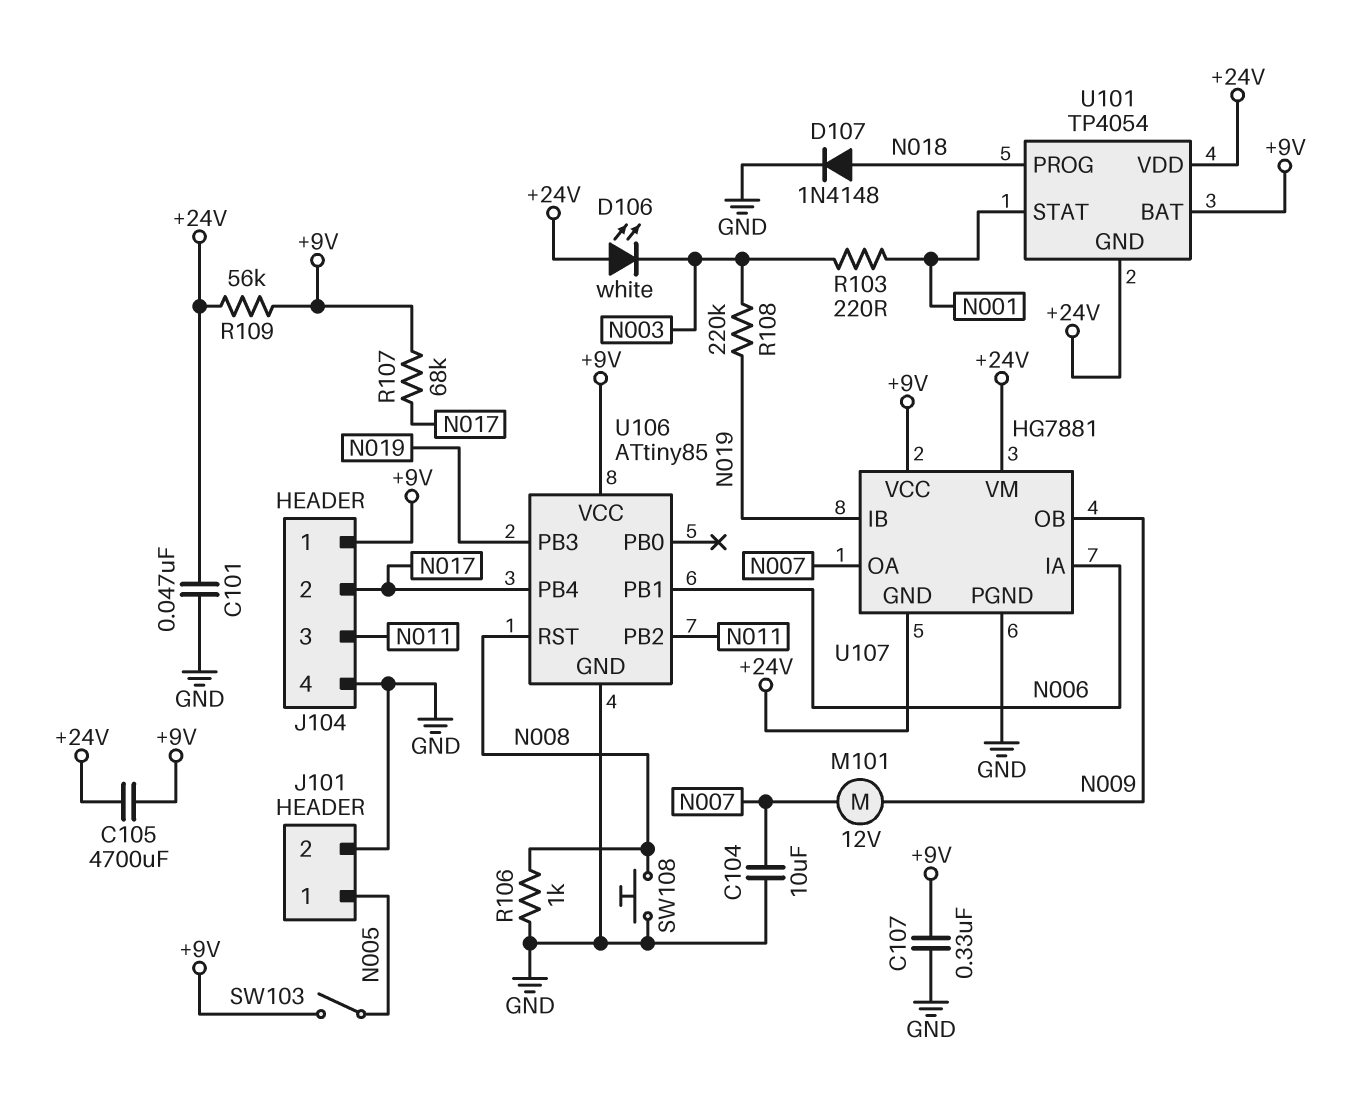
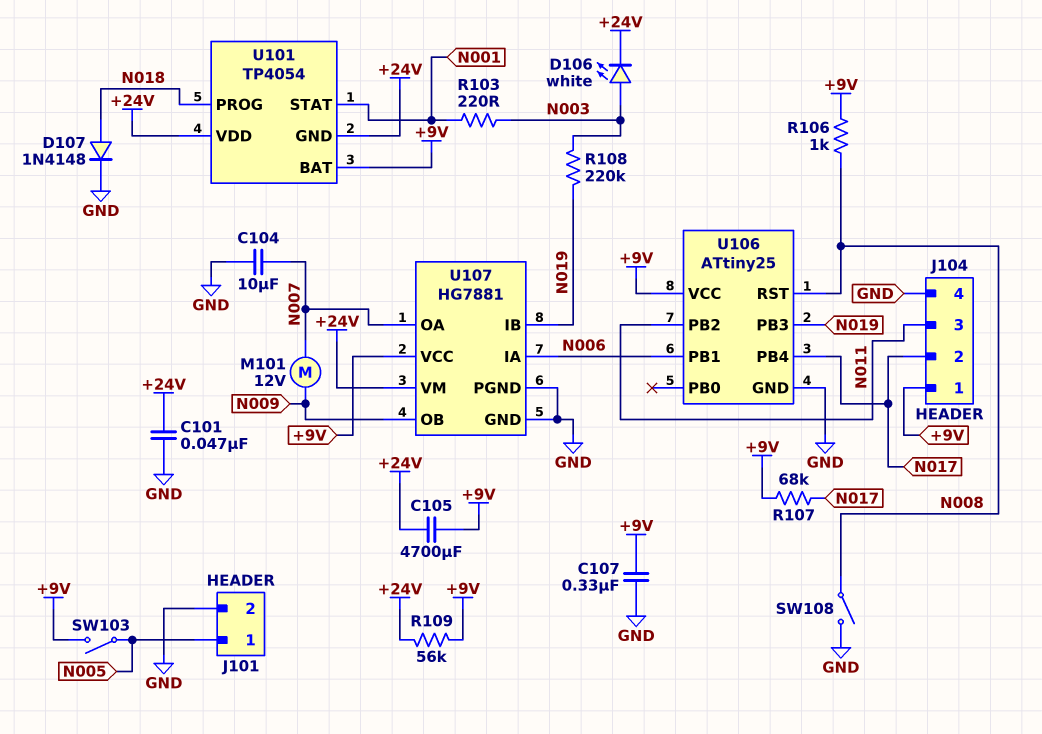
D106: LED white (A +24V, K N003) -> LED white (A N003, K +24V)
R106: 1k (GND, N008) -> 1k (+9V, N008)
SW108: button (GND, N008) -> switch (GND, N008)
U106: ATtiny85 -> ATtiny25
U107 pin GND: +24V -> GND

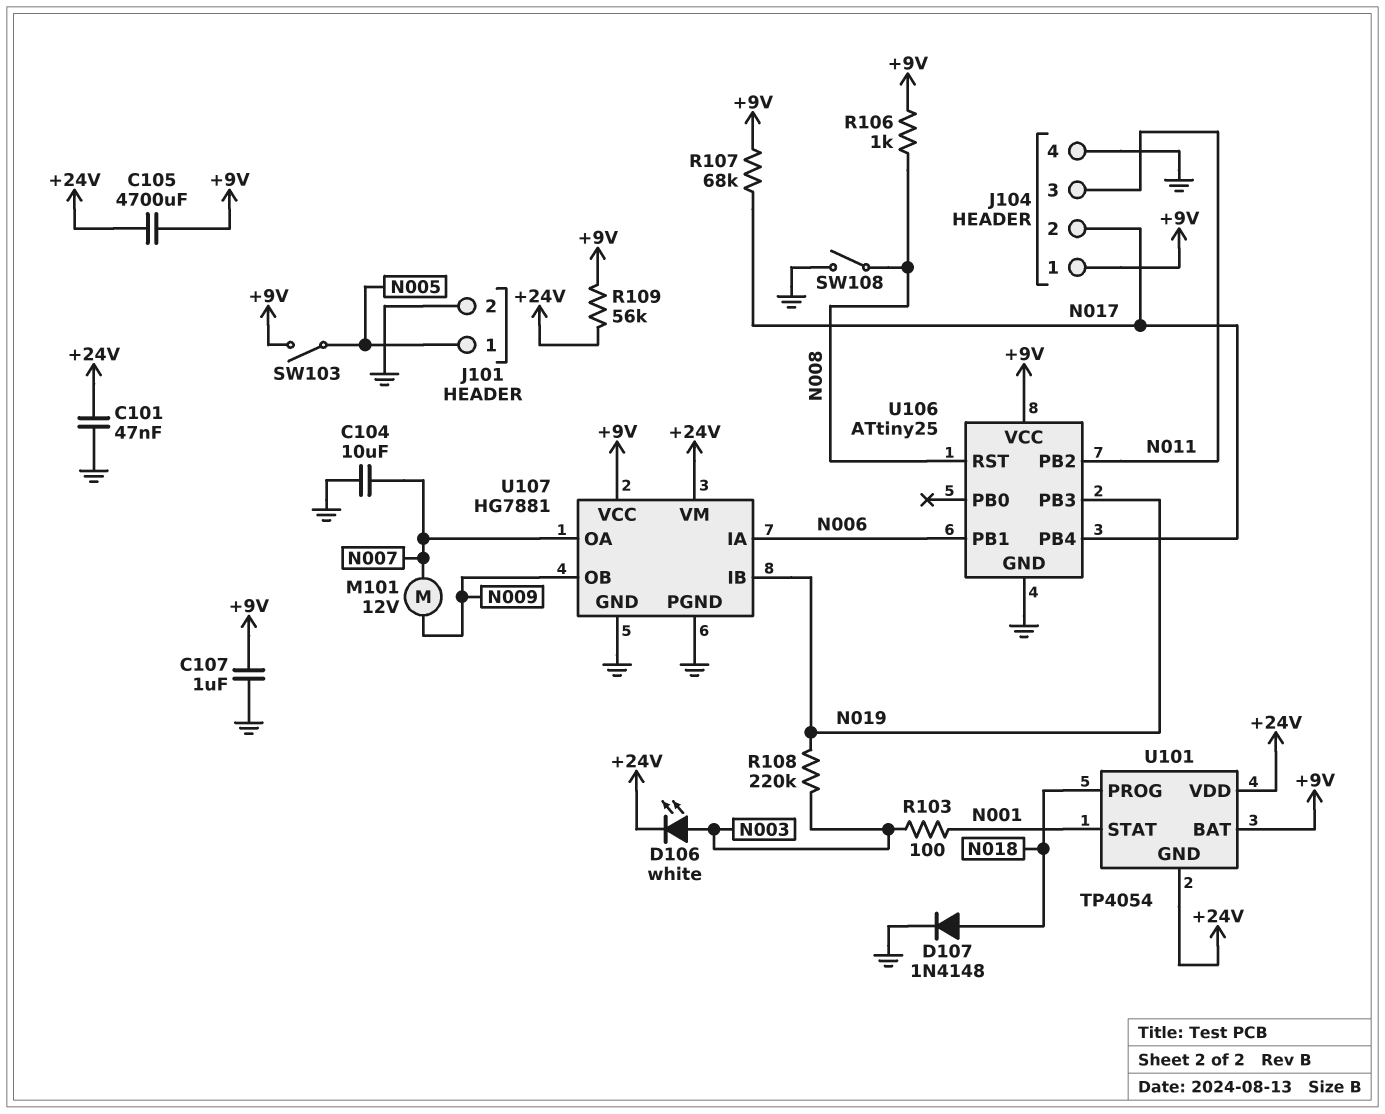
C107: 330nF (+9V, GND) -> 1uF (+9V, GND)
R103: 220 (N001, N003) -> 100 (N001, N003)

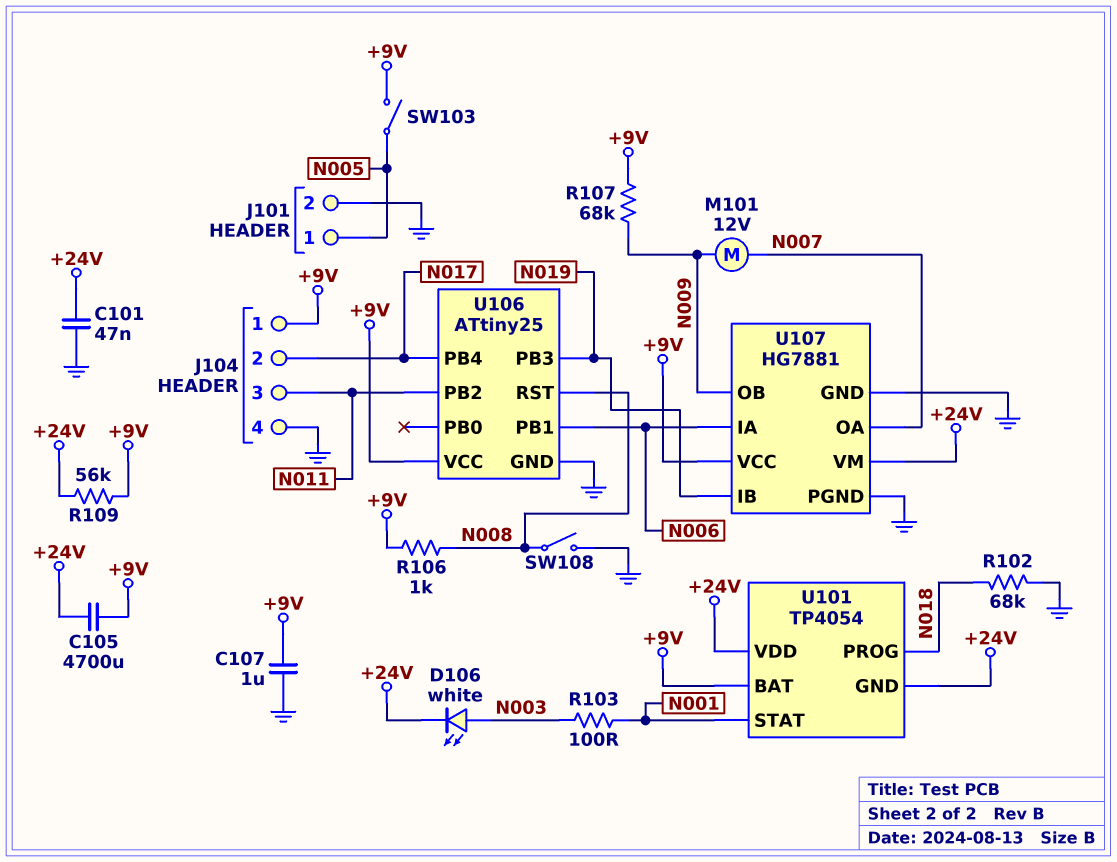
C104: 10uF (GND, N007) -> none
D107: diode 1N4148 (A N018, K GND) -> none
R102: none -> 68k (GND, N018)
R107: 68k (+9V, N017) -> 68k (+9V, N009)
R108: 220k (N003, N019) -> none

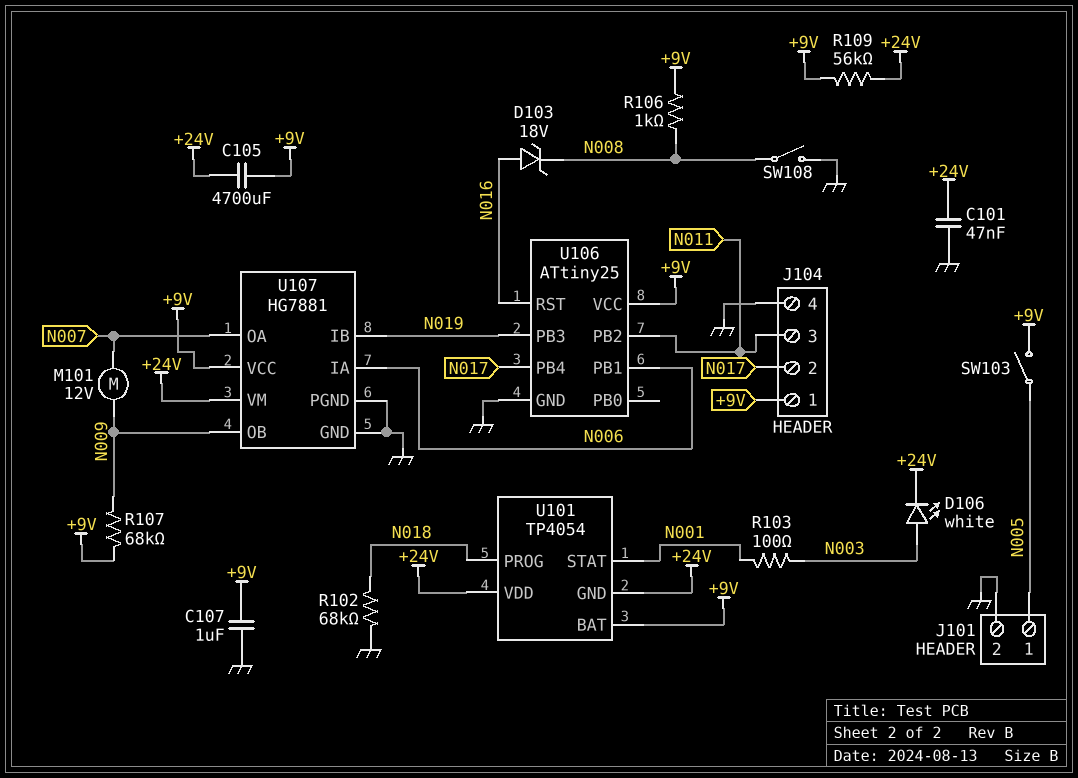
D103: none -> zener 18V (A N016, K N008)
U106 pin RST: N008 -> N016

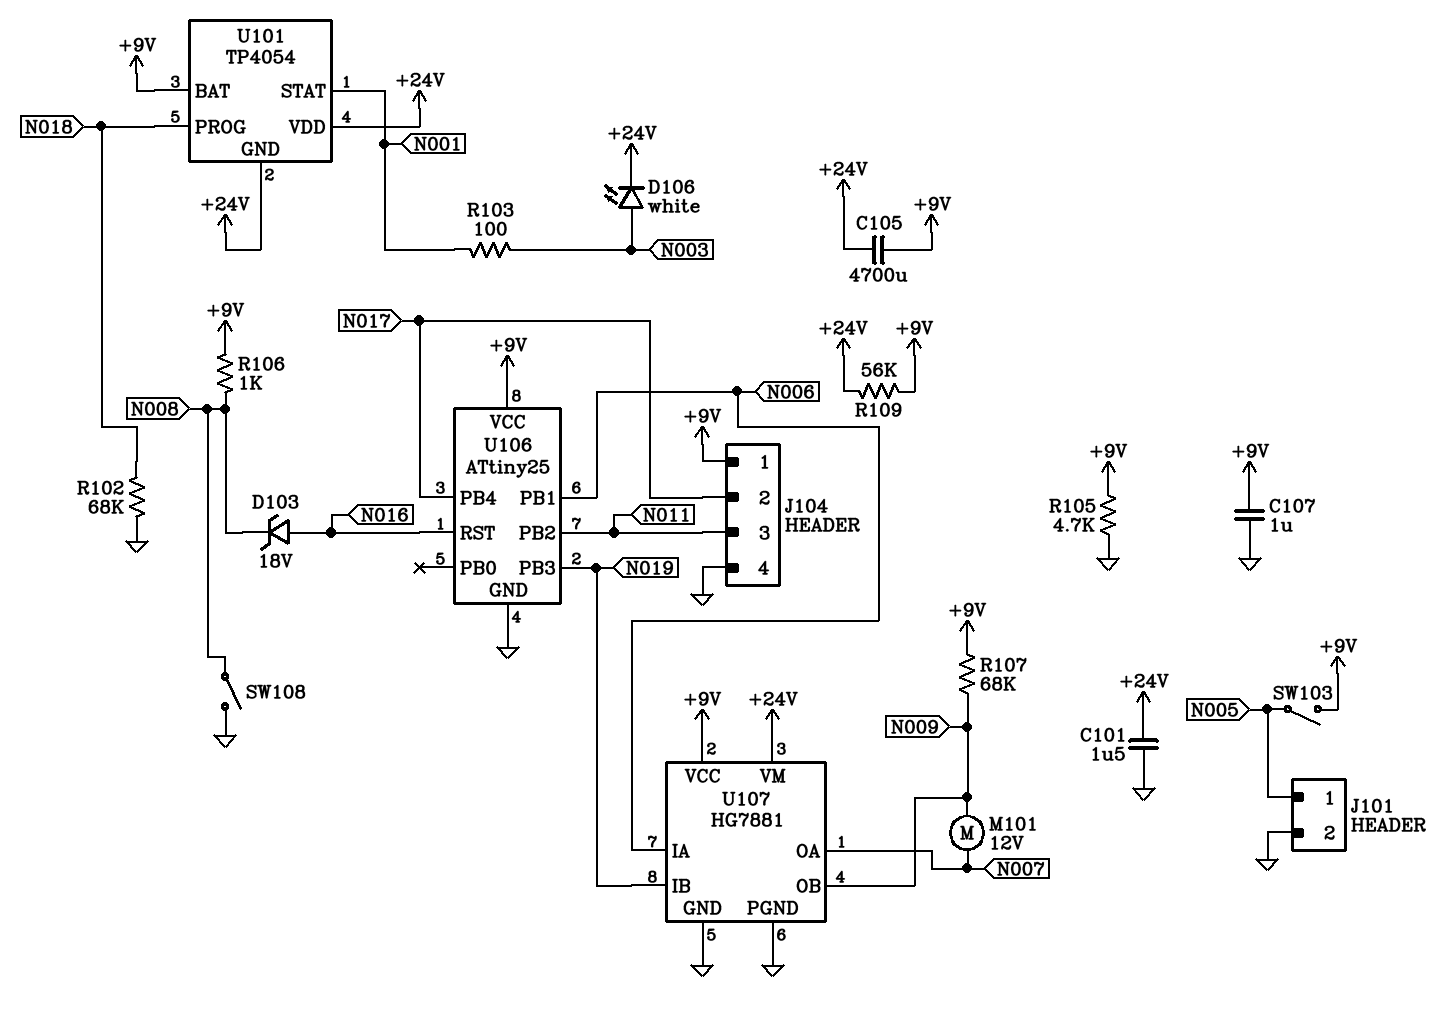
C101: 47nF (+24V, GND) -> 1.5uF (+24V, GND)
R105: none -> 4.7k (+9V, GND)

